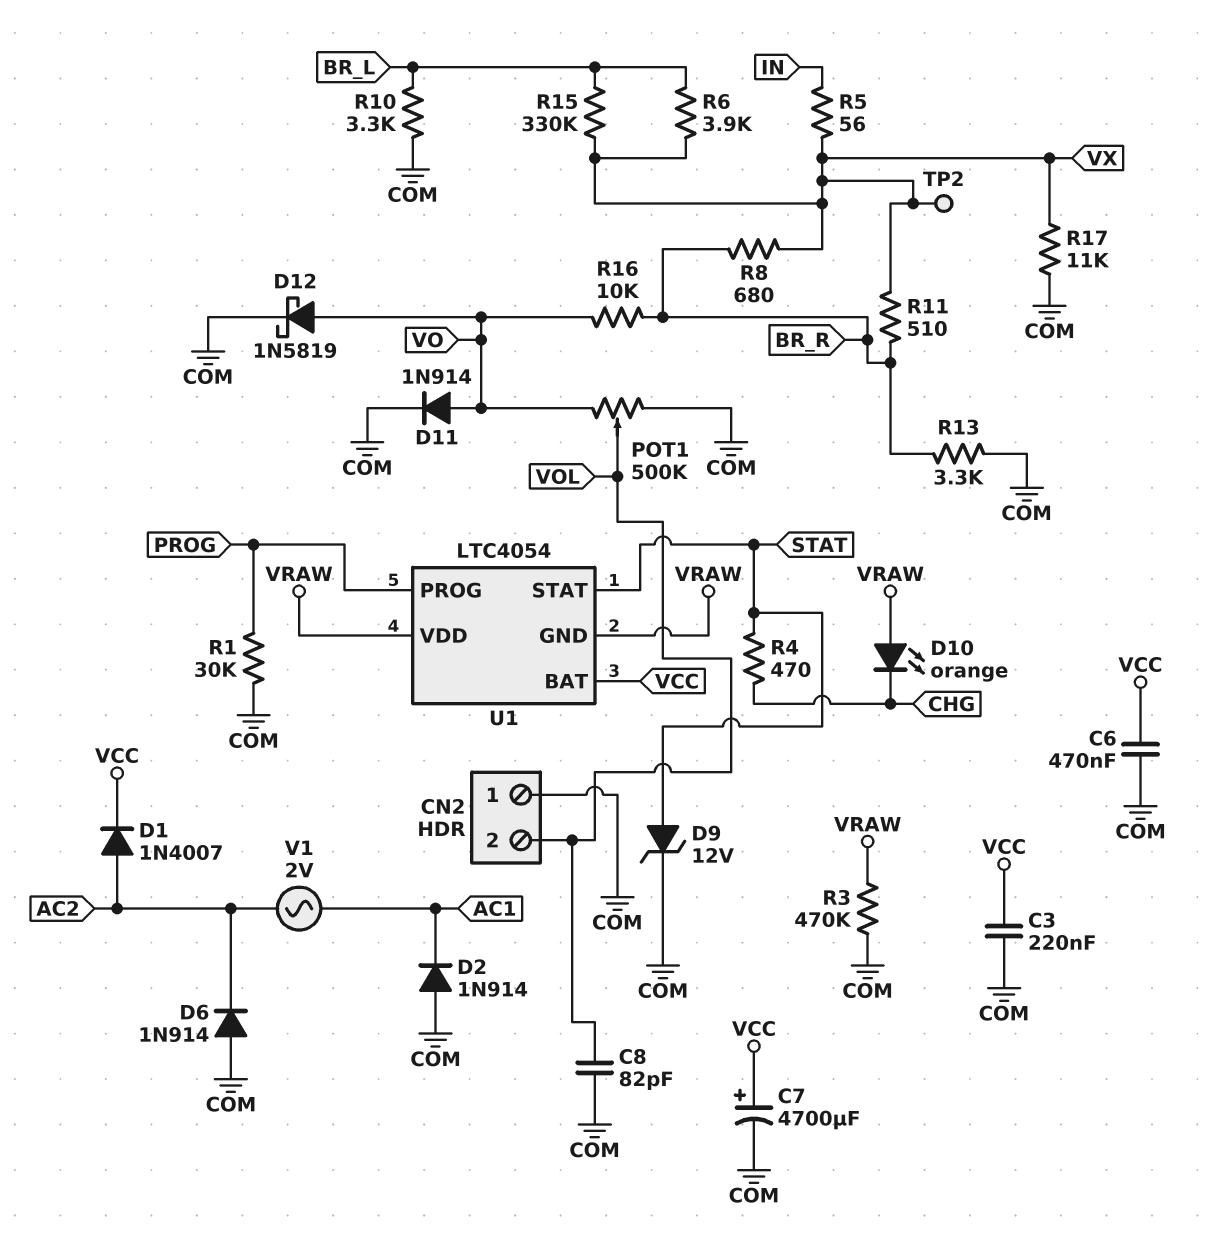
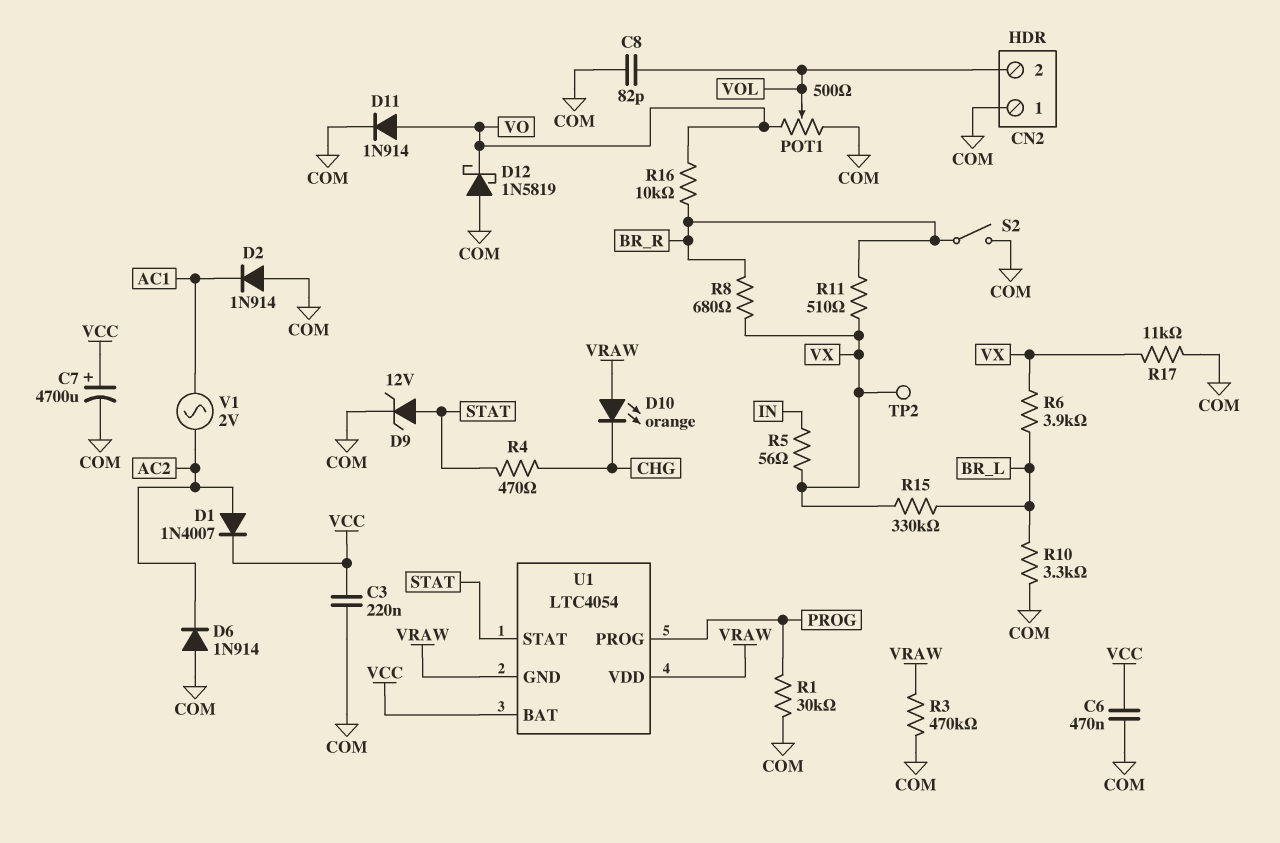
D12: schottky 1N5819 (A VO, K COM) -> schottky 1N5819 (A COM, K VO)
POT1: 500k (COM, VO, wiper VOL) -> 500 (COM, VO, wiper VOL)
R13: 3.3k (BR_R, COM) -> none
S2: none -> switch (BR_R, COM)

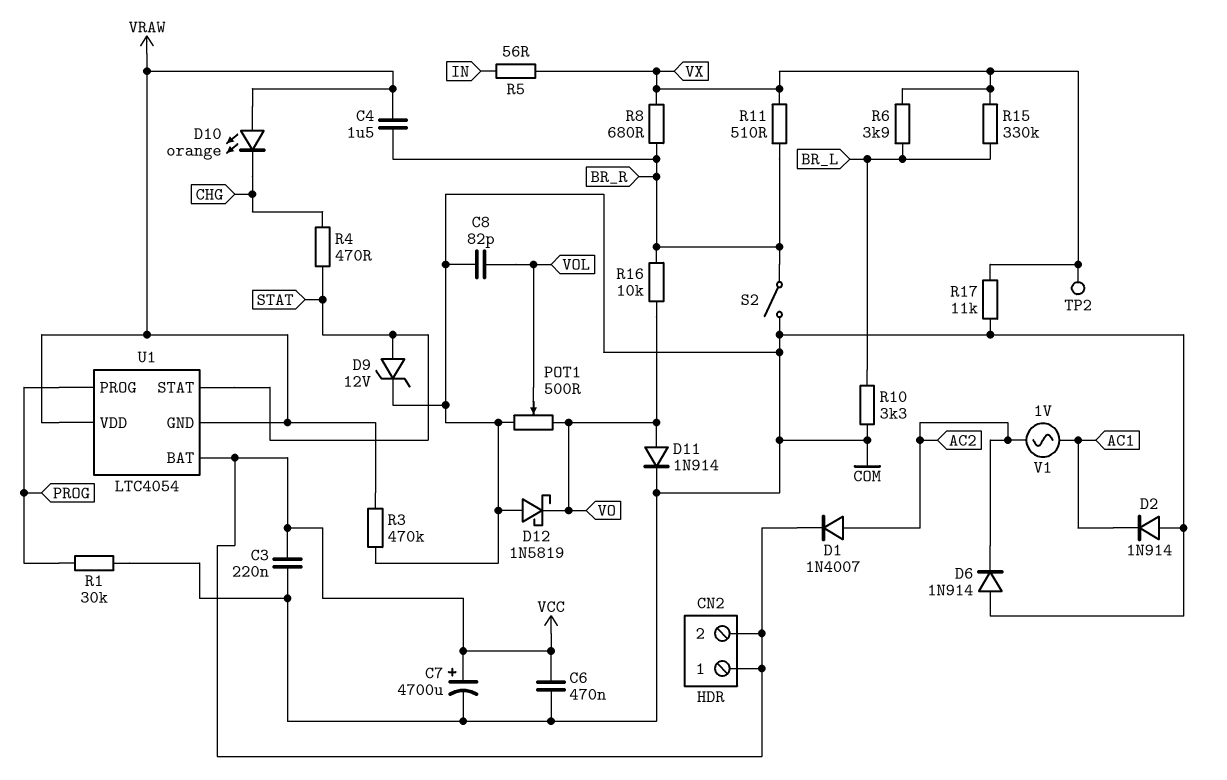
C4: none -> 1.5uF (BR_R, VRAW)
CN2 pin 1: COM -> VCC
CN2 pin 2: VOL -> VCC
V1: AC 2V (AC1, AC2) -> AC 1V (AC1, AC2)

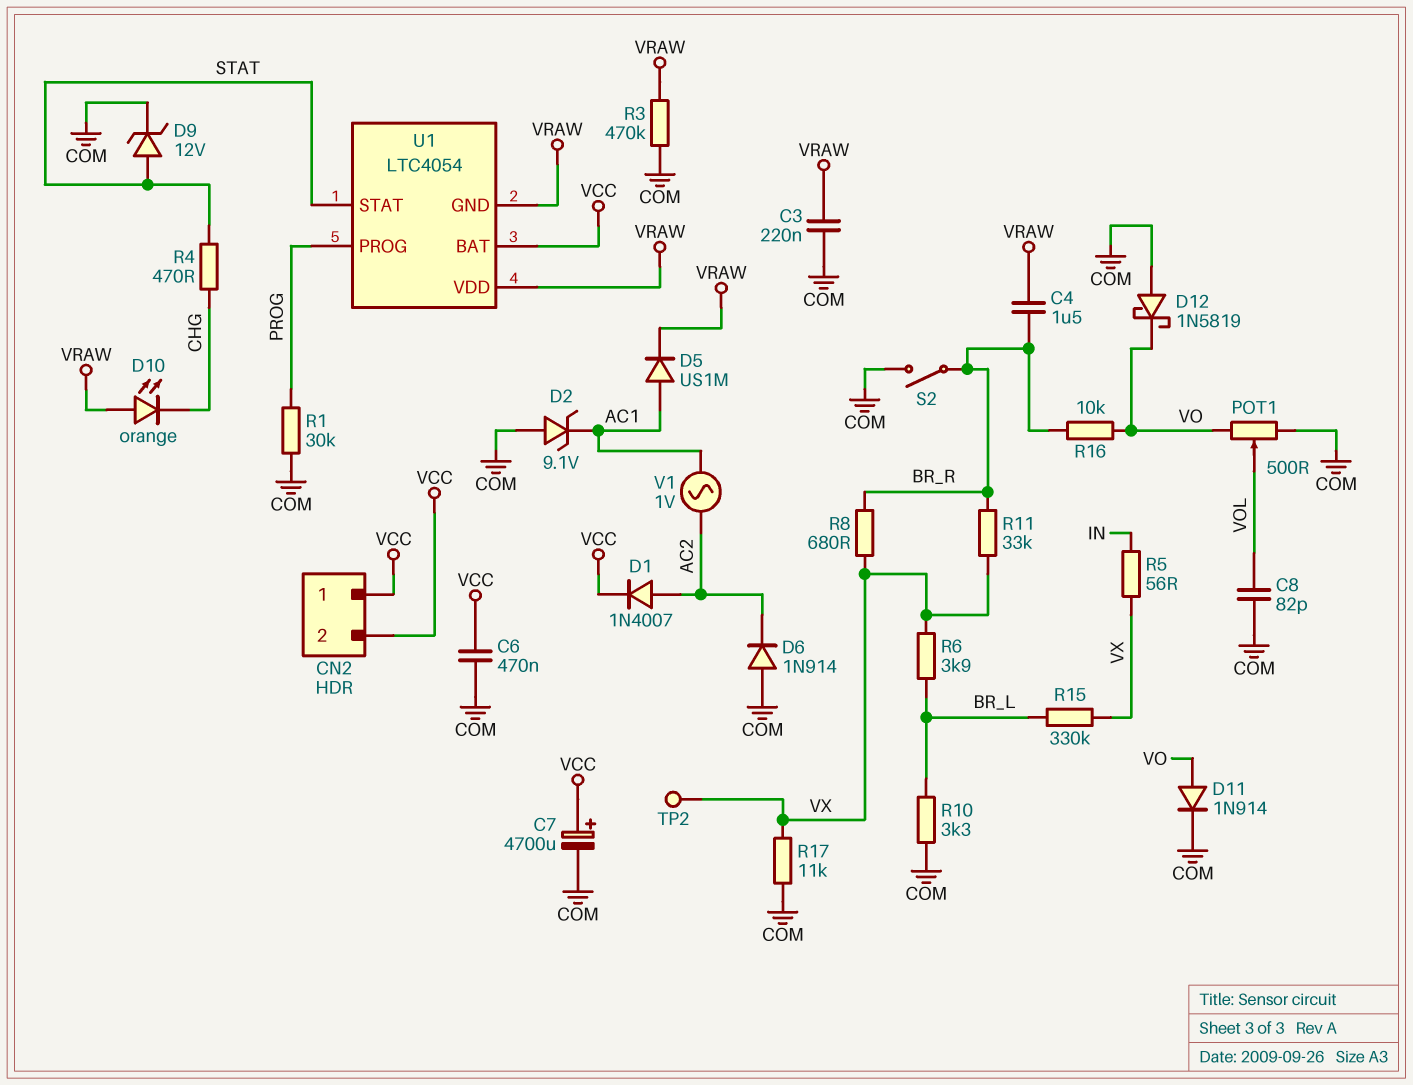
C3: 220nF (COM, VCC) -> 220nF (COM, VRAW)
D2: diode 1N914 (A COM, K AC1) -> zener 9.1V (A COM, K AC1)
D5: none -> diode US1M (A AC1, K VRAW)
R11: 510 (BR_R, VX) -> 33k (BR_R, VX)

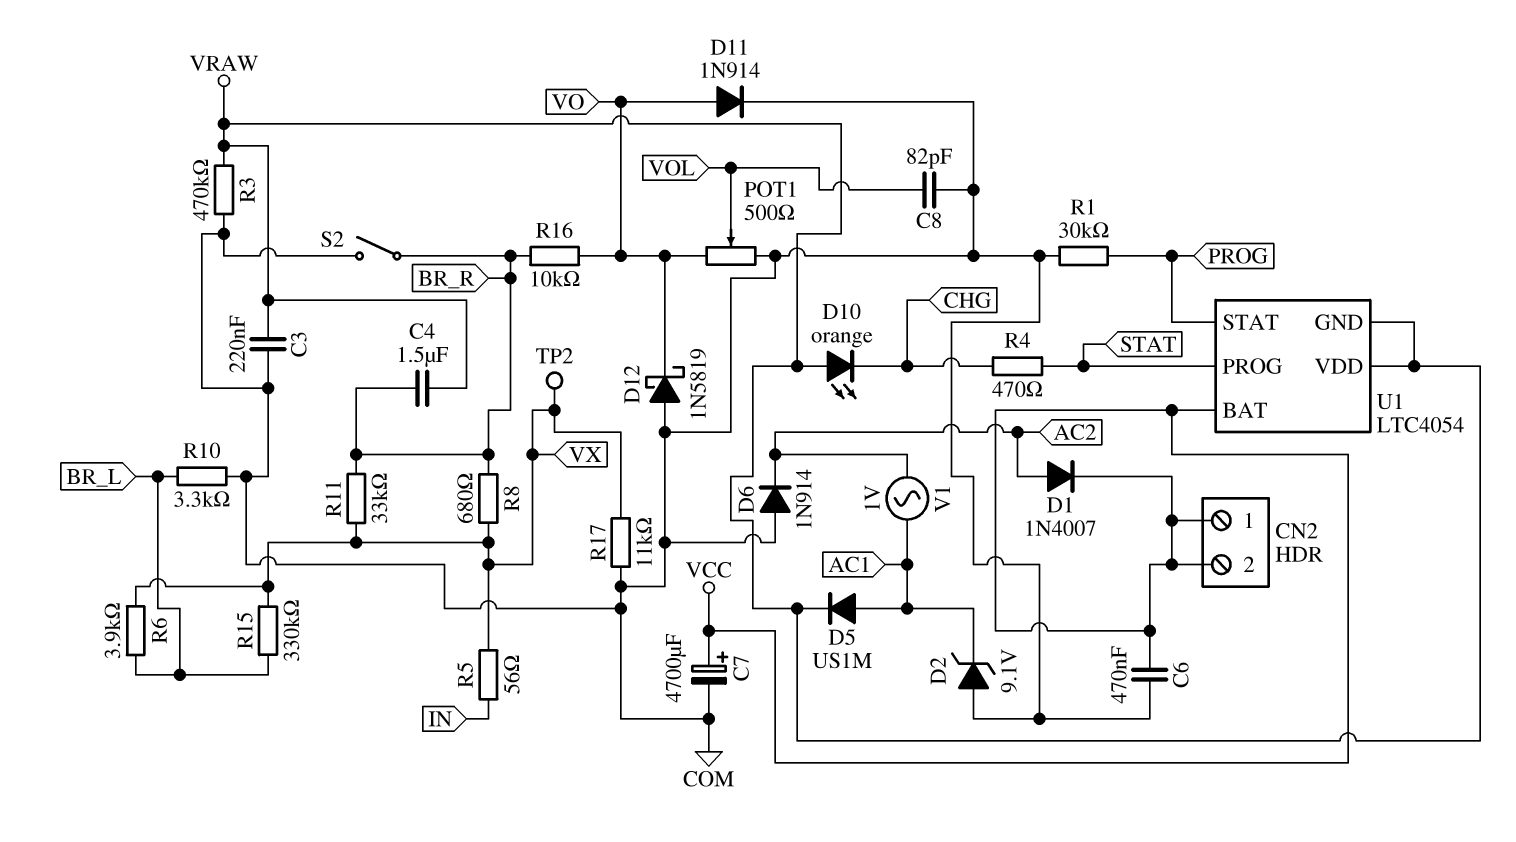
D9: zener 12V (A STAT, K COM) -> none
U1 pin PROG: PROG -> STAT
U1 pin STAT: STAT -> PROG

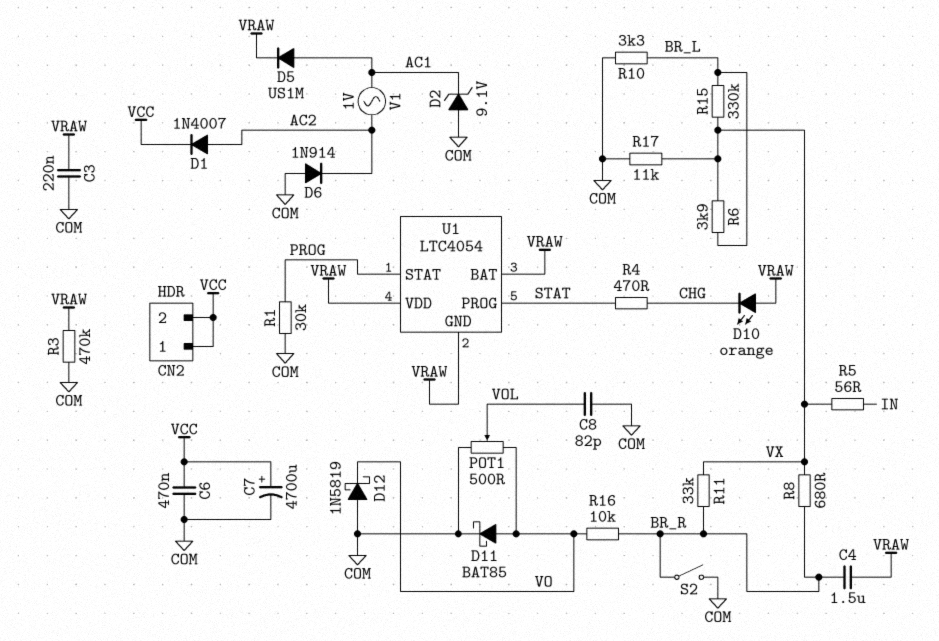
D11: diode 1N914 (A VO, K COM) -> schottky BAT85 (A VO, K COM)
TP2: test point (VX) -> none
U1 pin BAT: VCC -> VRAW

